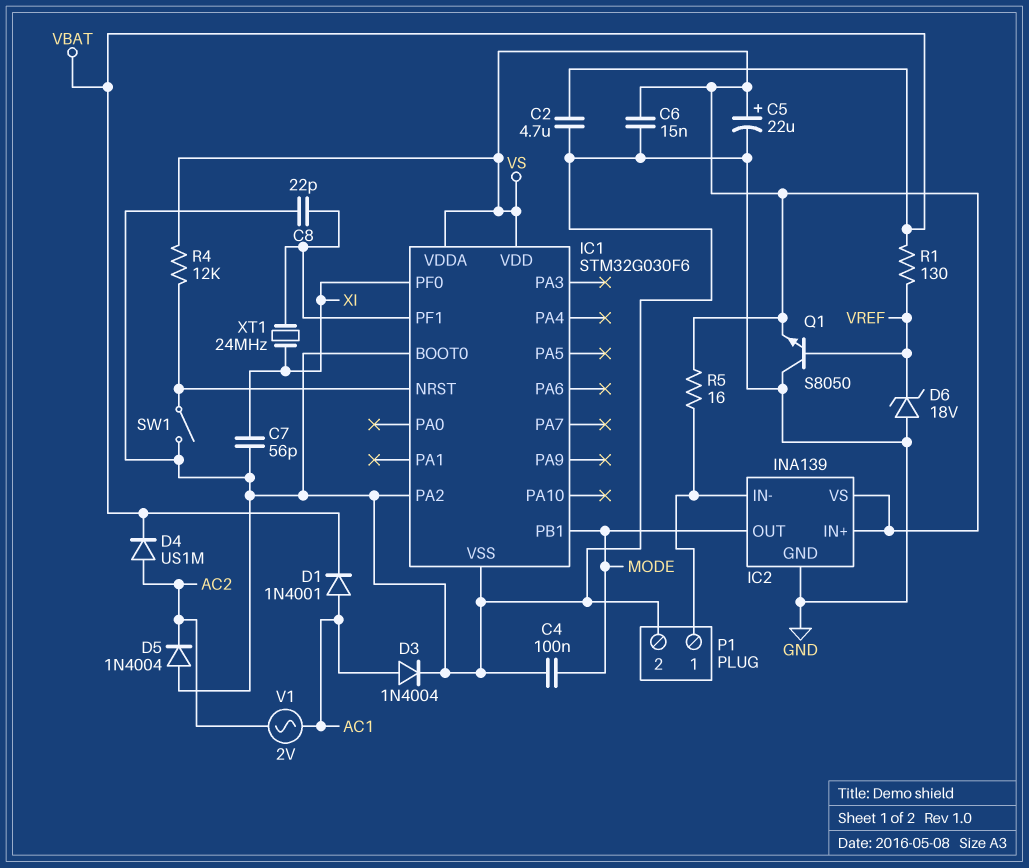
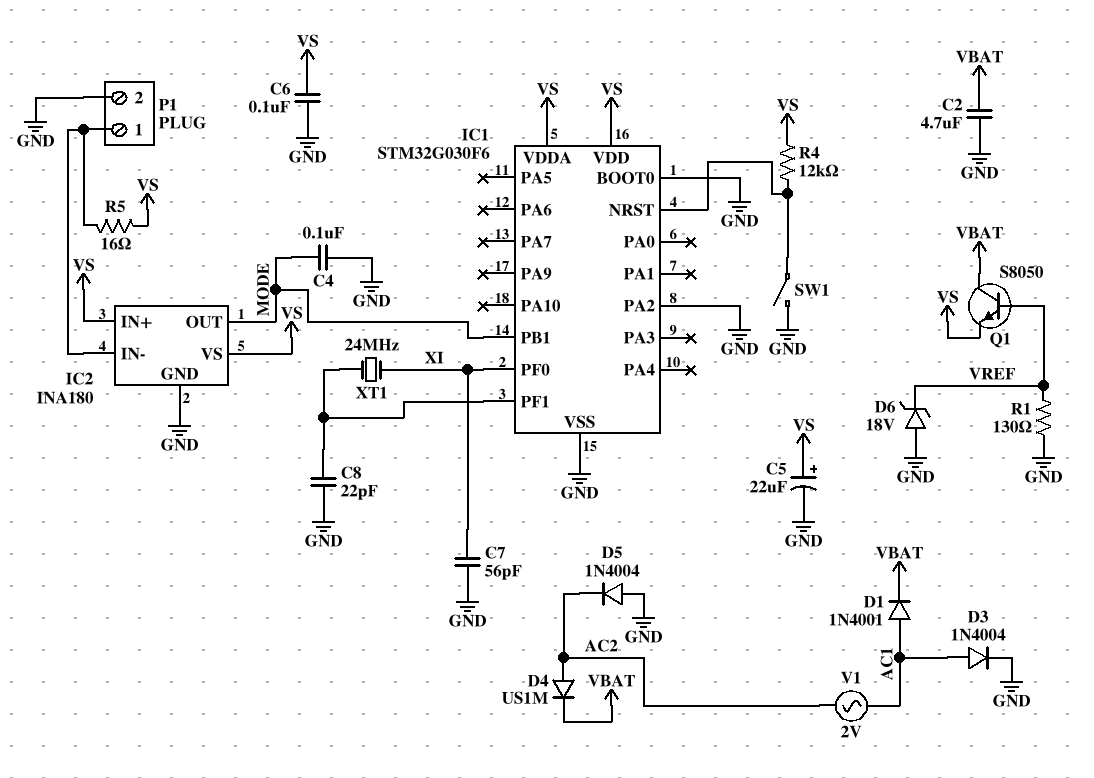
C6: 15nF (GND, VS) -> 100nF (GND, VS)
IC2: INA139 -> INA180
Q1: NPN S8050 (B VREF, C GND, E VS) -> NPN S8050 (B VREF, C VBAT, E VS)
R1: 130 (VBAT, VREF) -> 130 (GND, VREF)

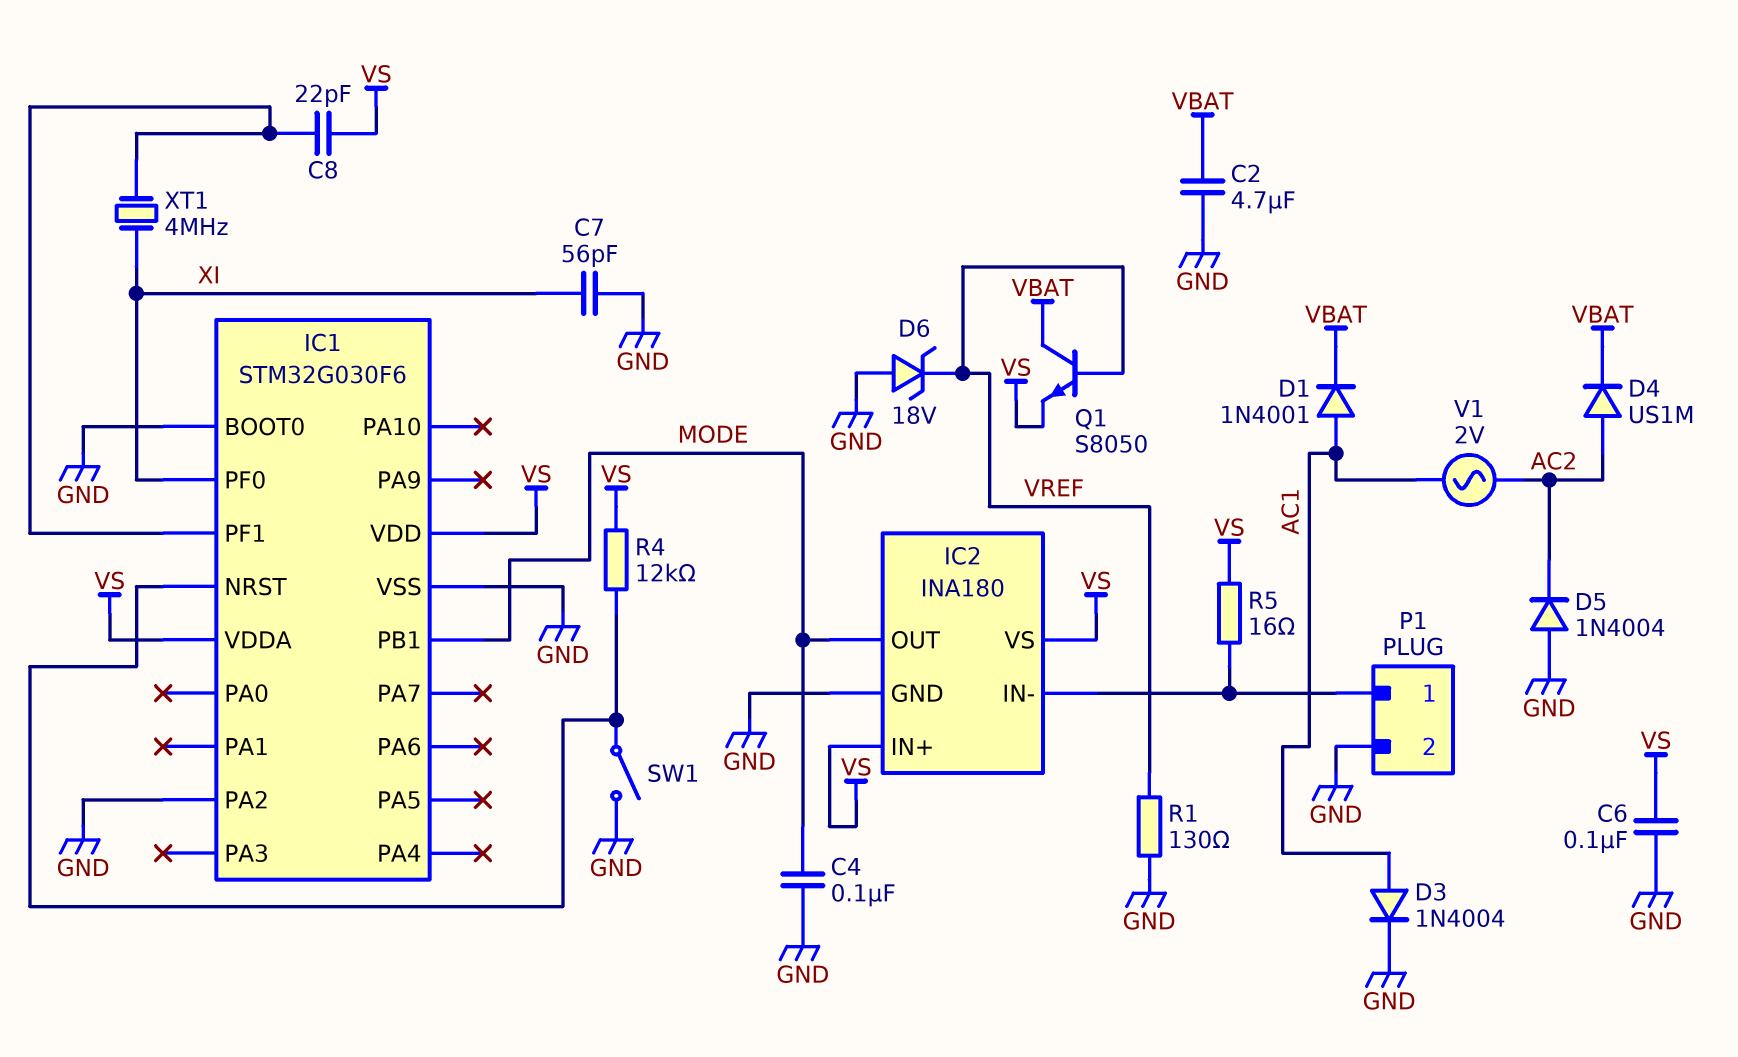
C5: 22uF (plus VS, minus GND) -> none
C8: 22pF (GND, IC1/PF1) -> 22pF (IC1/PF1, VS)
XT1: 24MHz (IC1/PF1, XI) -> 4MHz (IC1/PF1, XI)

